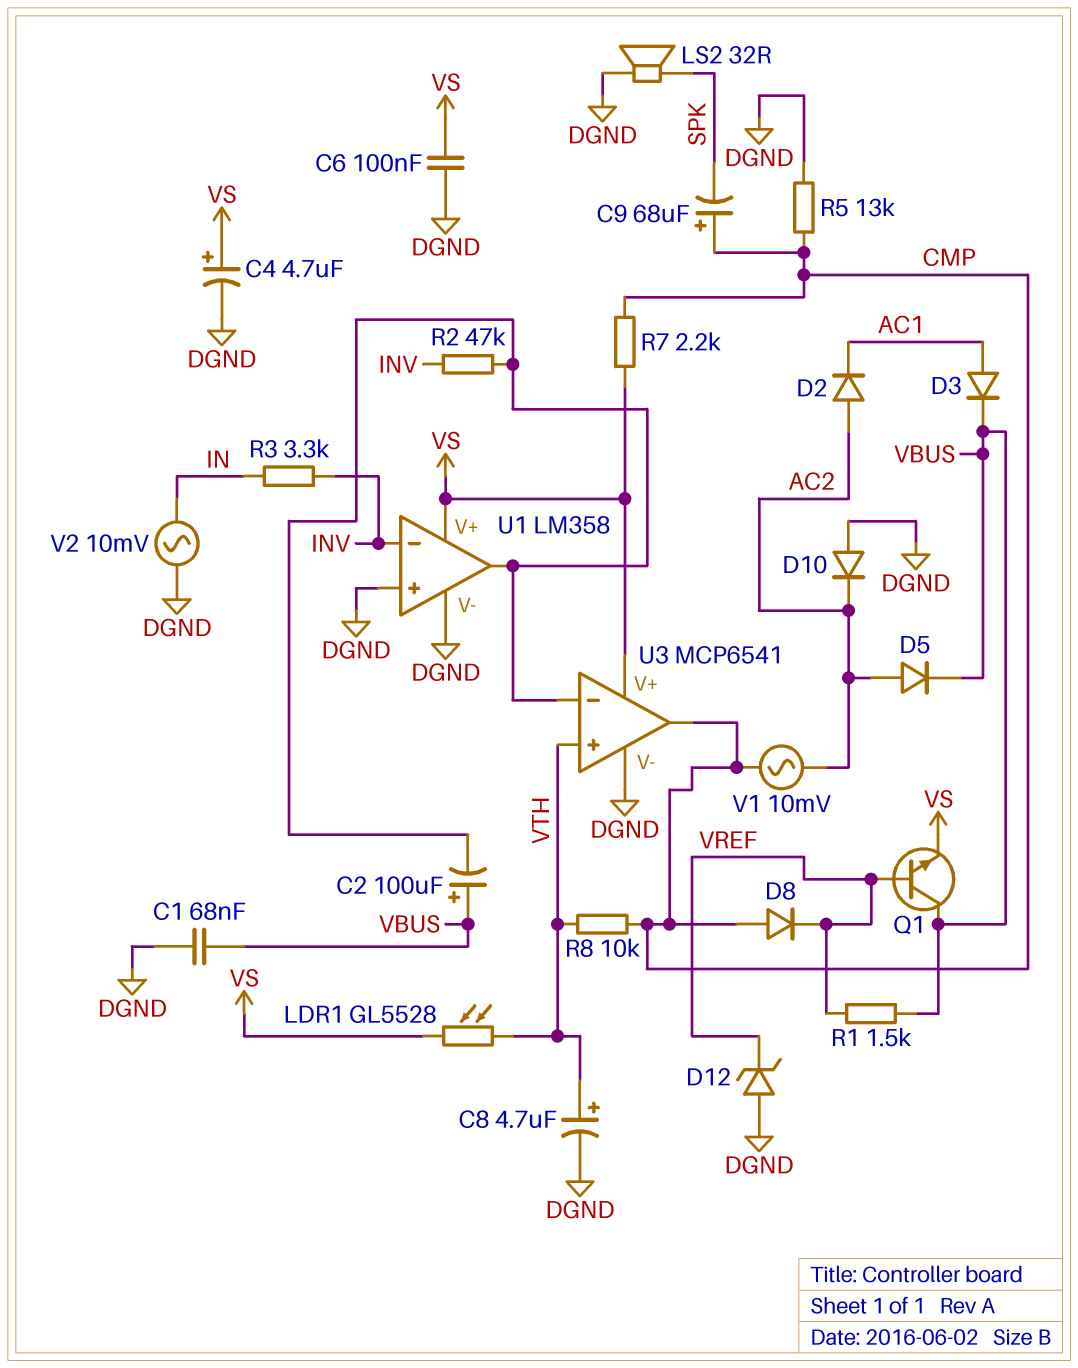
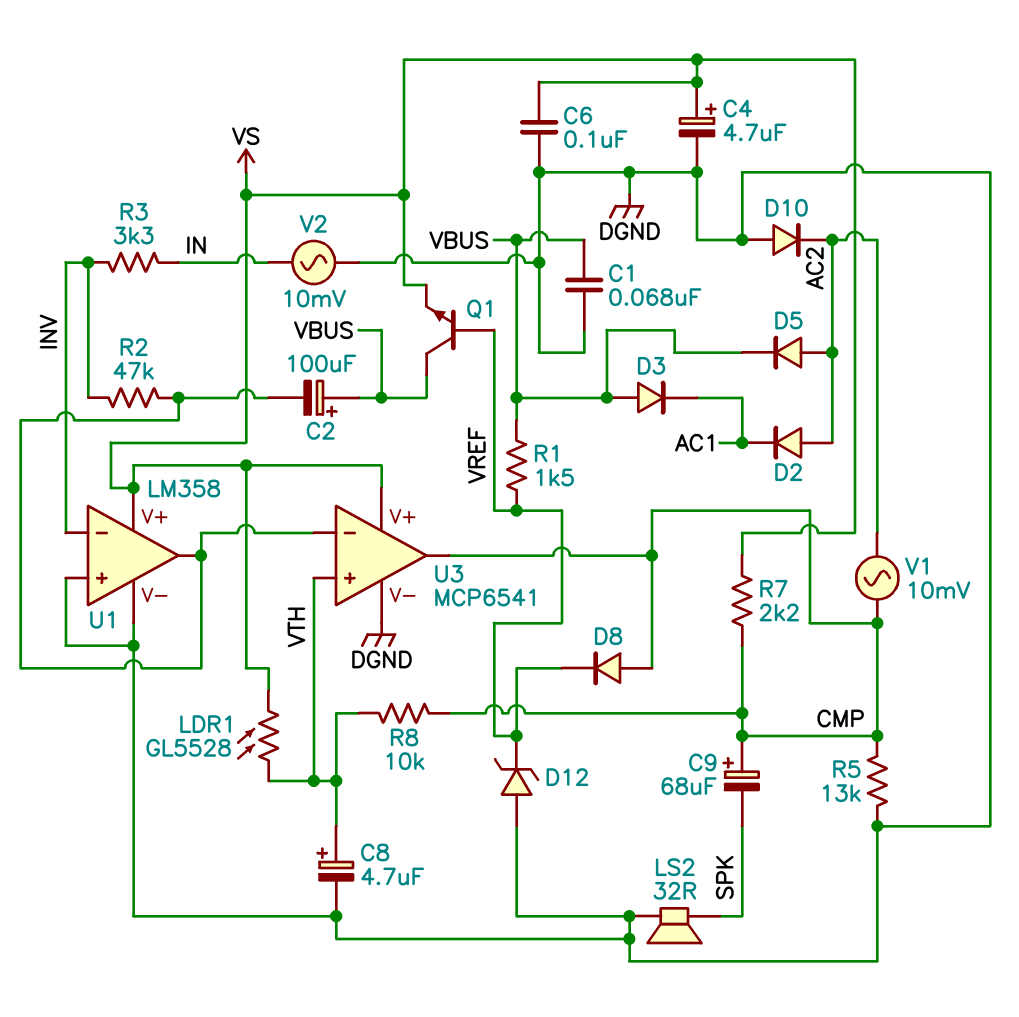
D3: diode (A AC1, K VBUS) -> diode (A VBUS, K AC1)

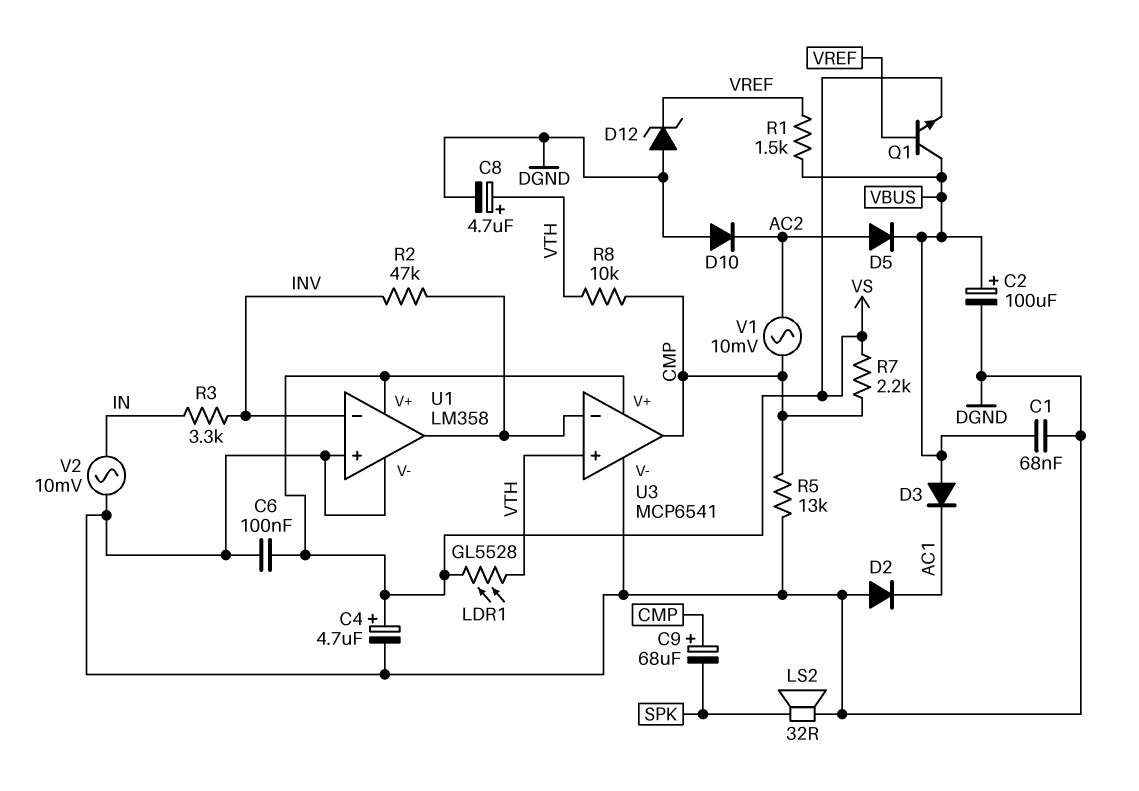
C2: 100uF (plus VBUS, minus U1/out) -> 100uF (plus VBUS, minus DGND)
D2: diode (A AC2, K AC1) -> diode (A DGND, K AC1)
D8: diode (A CMP, K VREF) -> none

